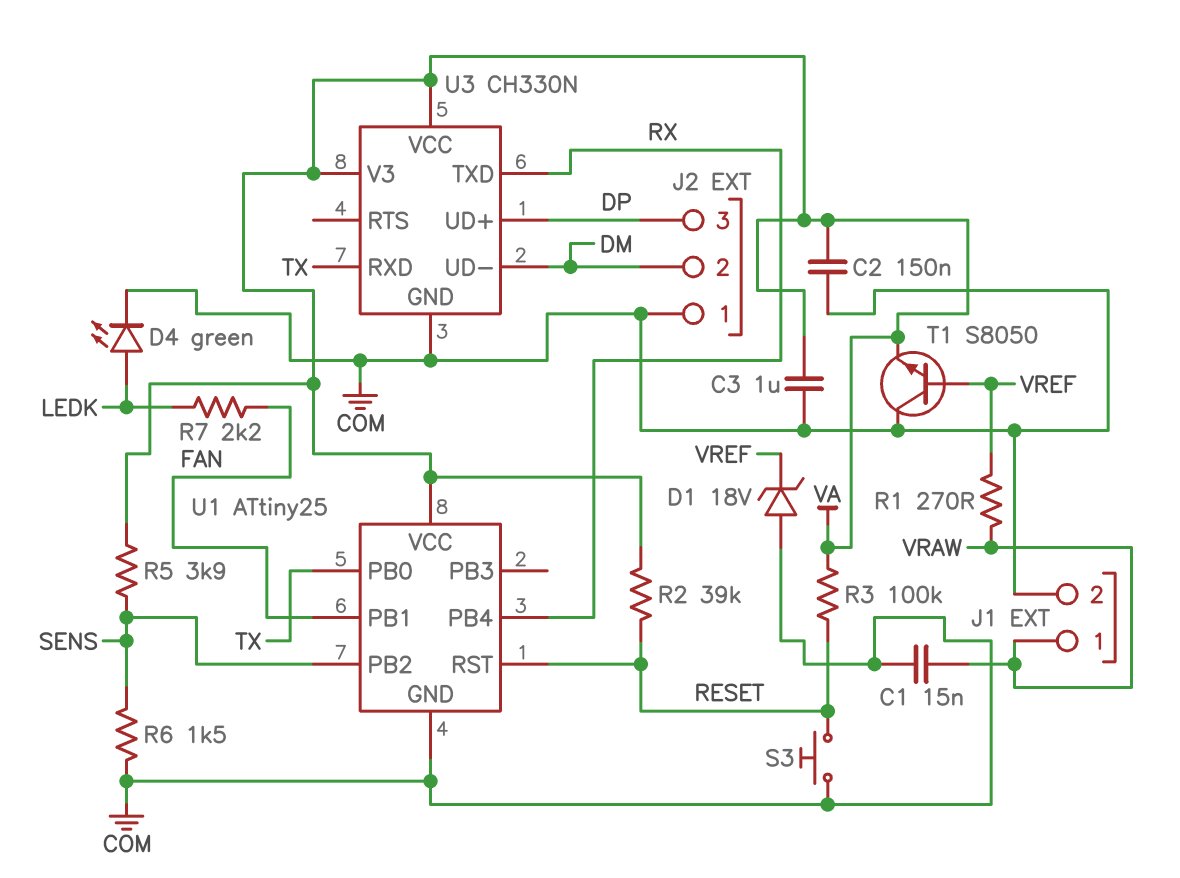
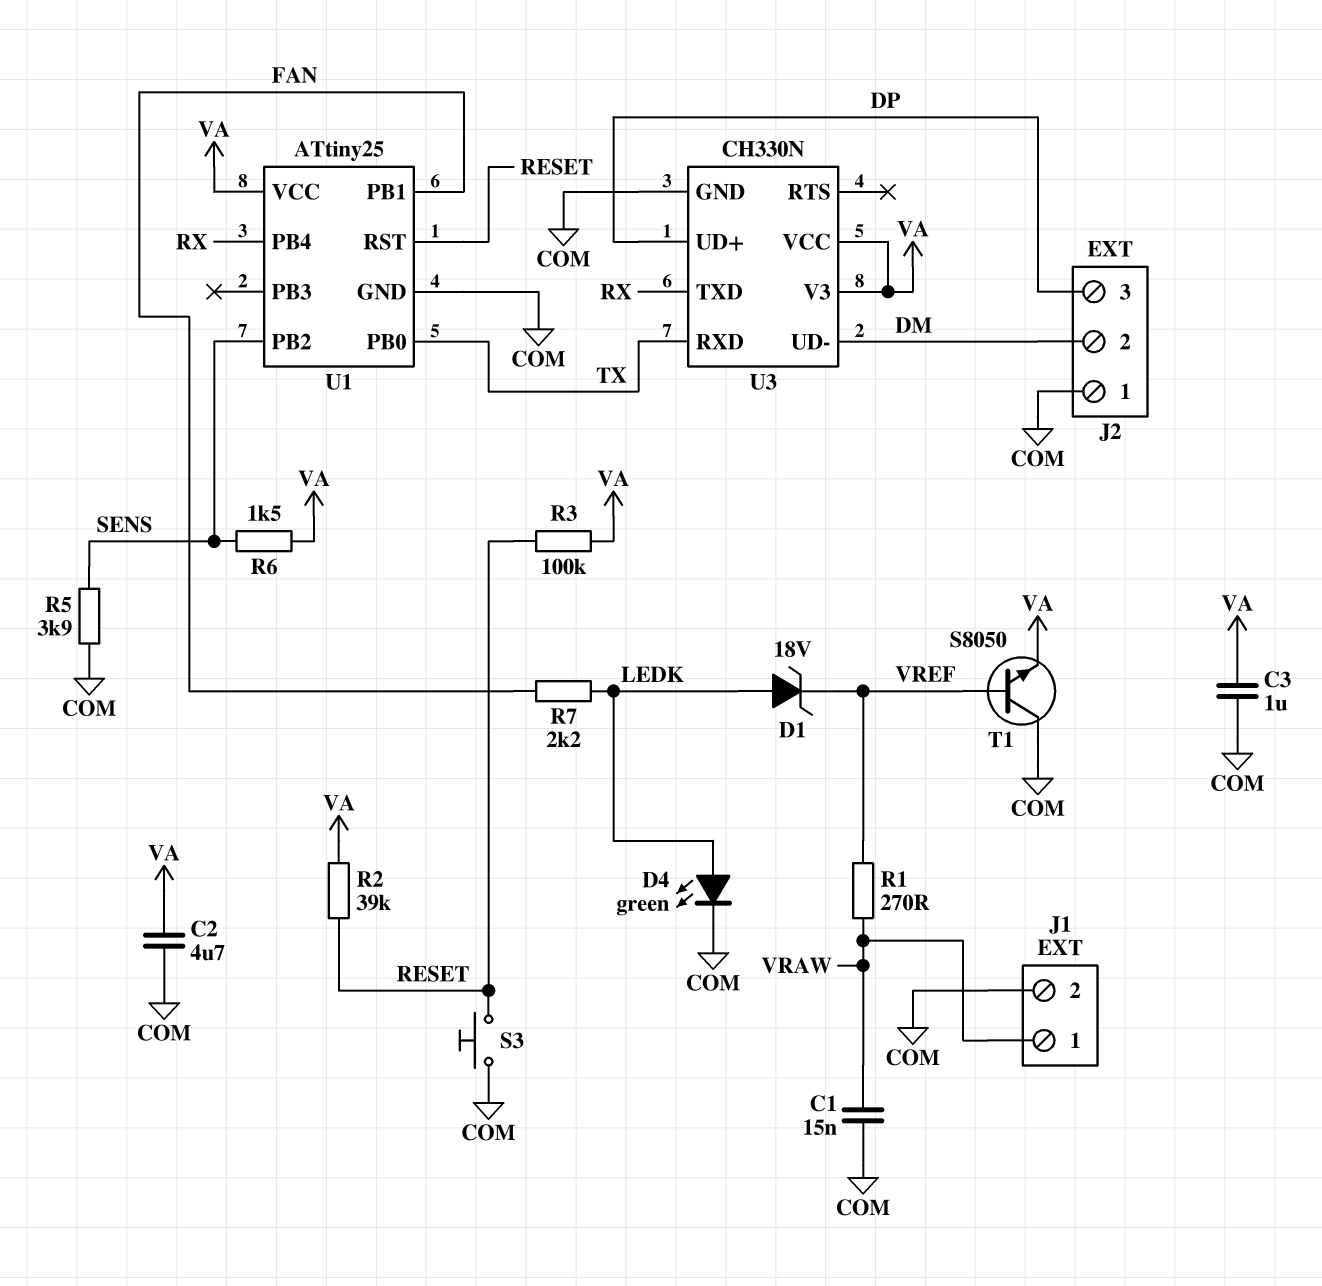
C2: 150nF (COM, VA) -> 4.7uF (COM, VA)
D1: zener 18V (A COM, K VREF) -> zener 18V (A LEDK, K VREF)
R5: 3.9k (SENS, VA) -> 3.9k (COM, SENS)
R6: 1.5k (COM, SENS) -> 1.5k (SENS, VA)

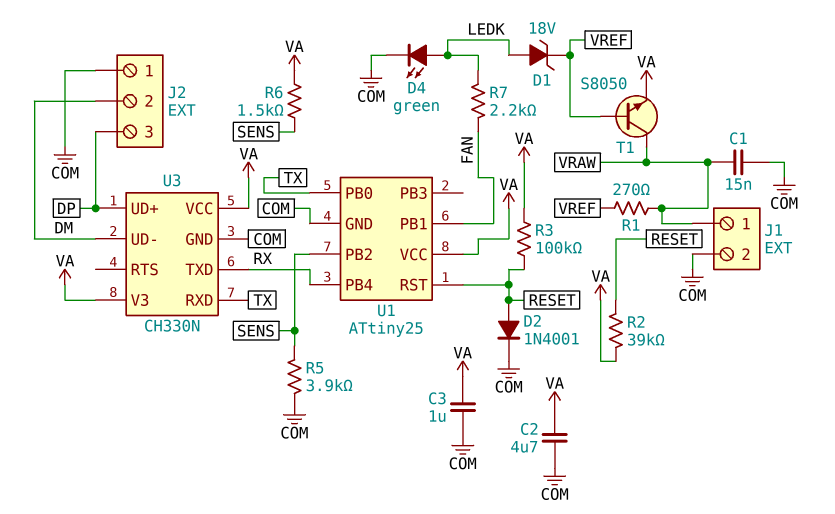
D2: none -> diode 1N4001 (A RESET, K COM)
S3: button (COM, RESET) -> none
T1: NPN S8050 (B VREF, C COM, E VA) -> NPN S8050 (B VREF, C VRAW, E VA)

